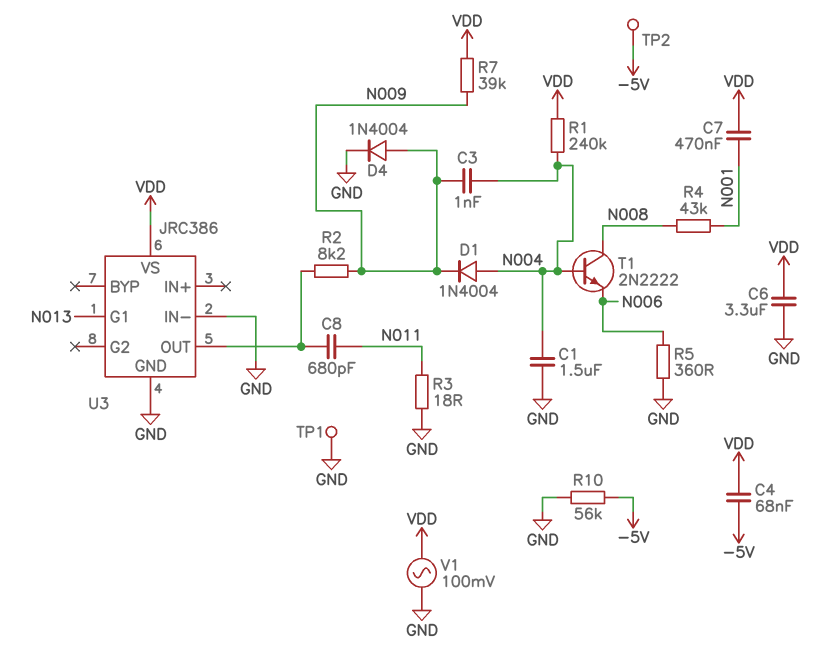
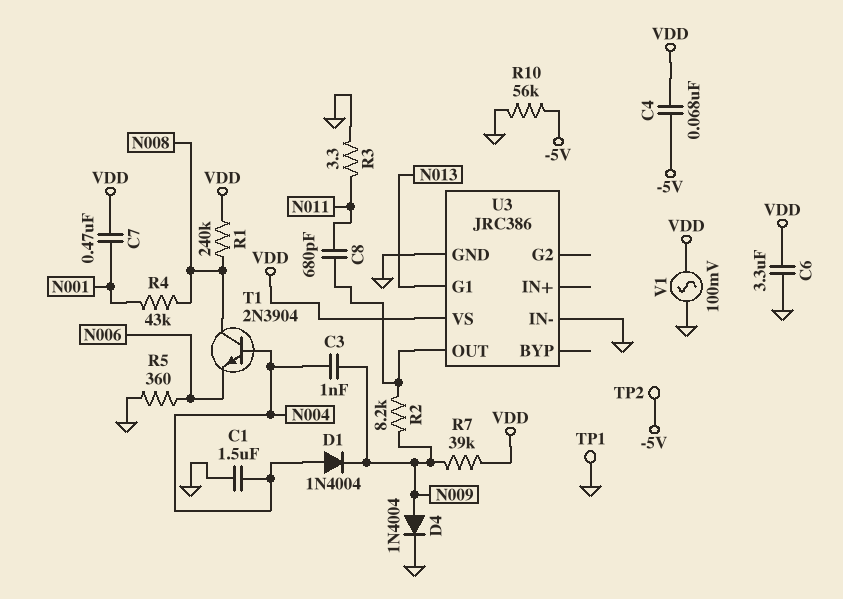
R1: 240k (N004, VDD) -> 240k (N008, VDD)
R3: 18 (GND, N011) -> 3.3 (GND, N011)
T1: NPN 2N2222 (B N004, C N008, E N006) -> NPN 2N3904 (B N004, C N008, E N006)

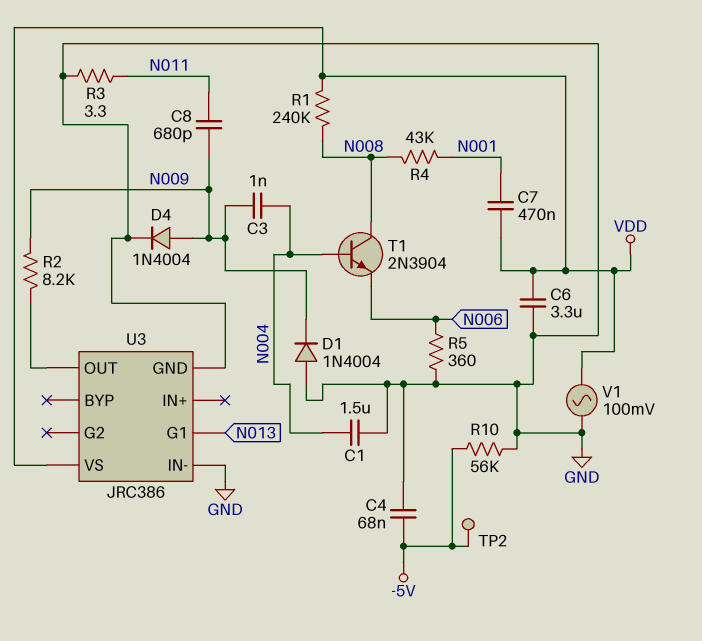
C4: 68nF (-5V, VDD) -> 68nF (-5V, GND)
C8: 680pF (N011, U3/OUT) -> 680pF (N009, N011)
D1: diode 1N4004 (A N004, K N009) -> diode 1N4004 (A GND, K N009)
R7: 39k (N009, VDD) -> none
TP1: test point (GND) -> none

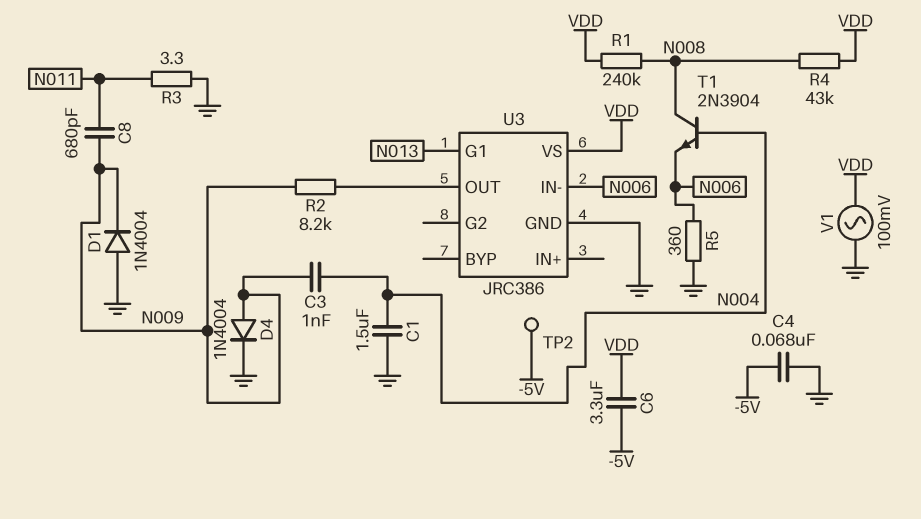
C6: 3.3uF (GND, VDD) -> 3.3uF (-5V, VDD)
C7: 470nF (N001, VDD) -> none
R4: 43k (N001, N008) -> 43k (N008, VDD)
R10: 56k (-5V, GND) -> none
U3 pin IN-: GND -> N006

